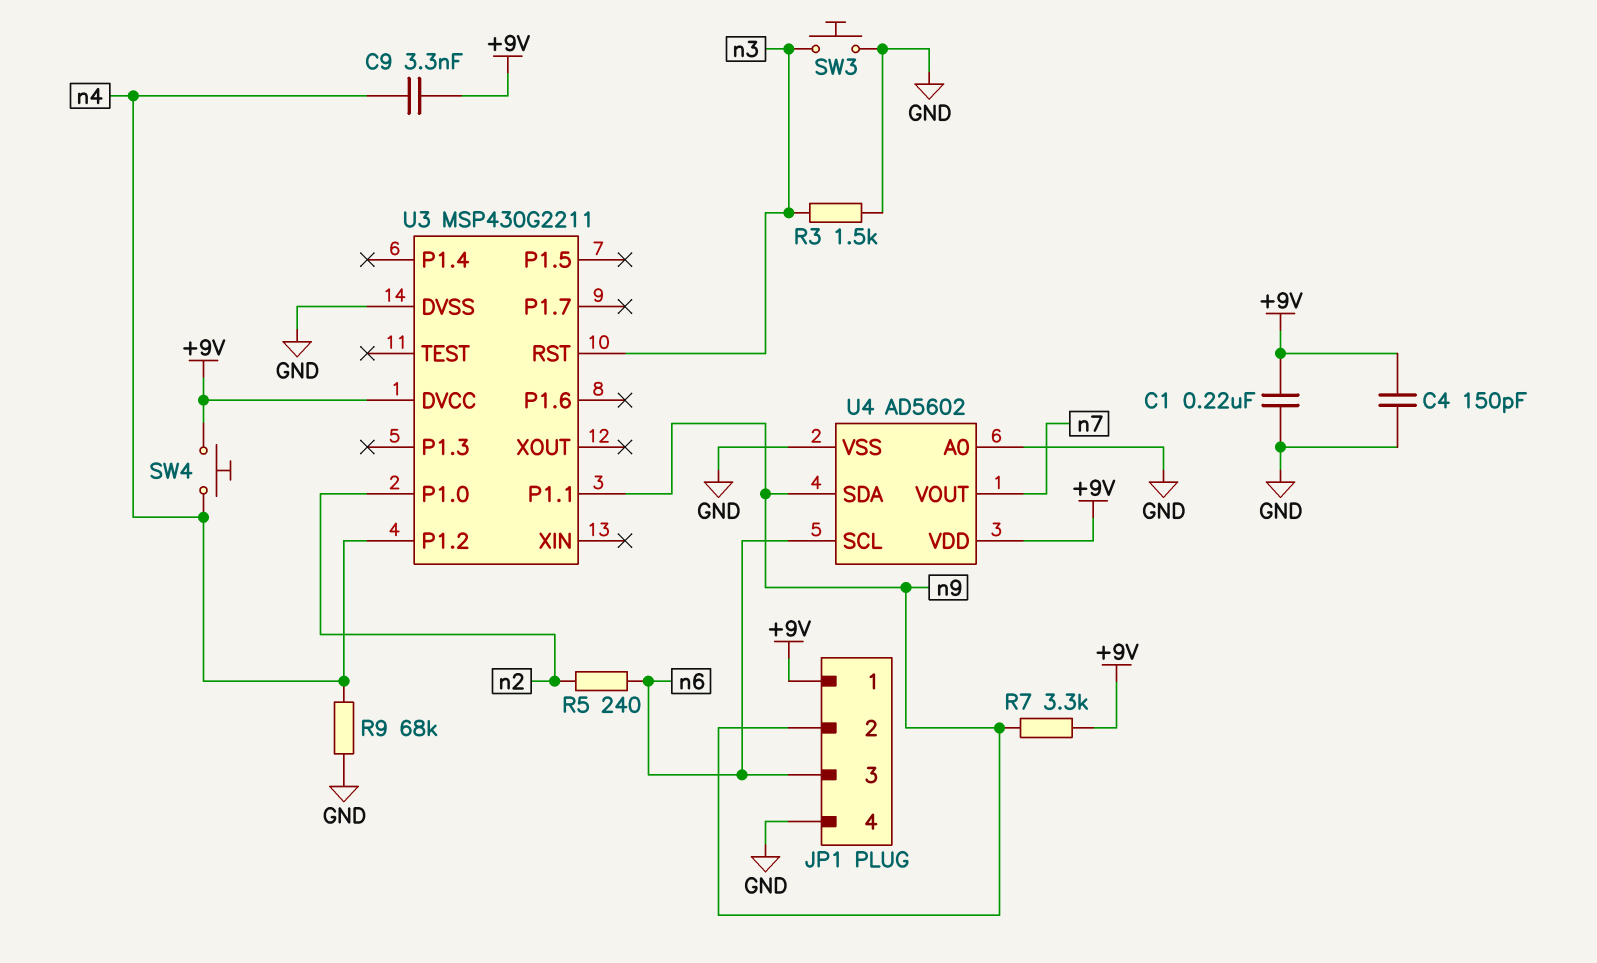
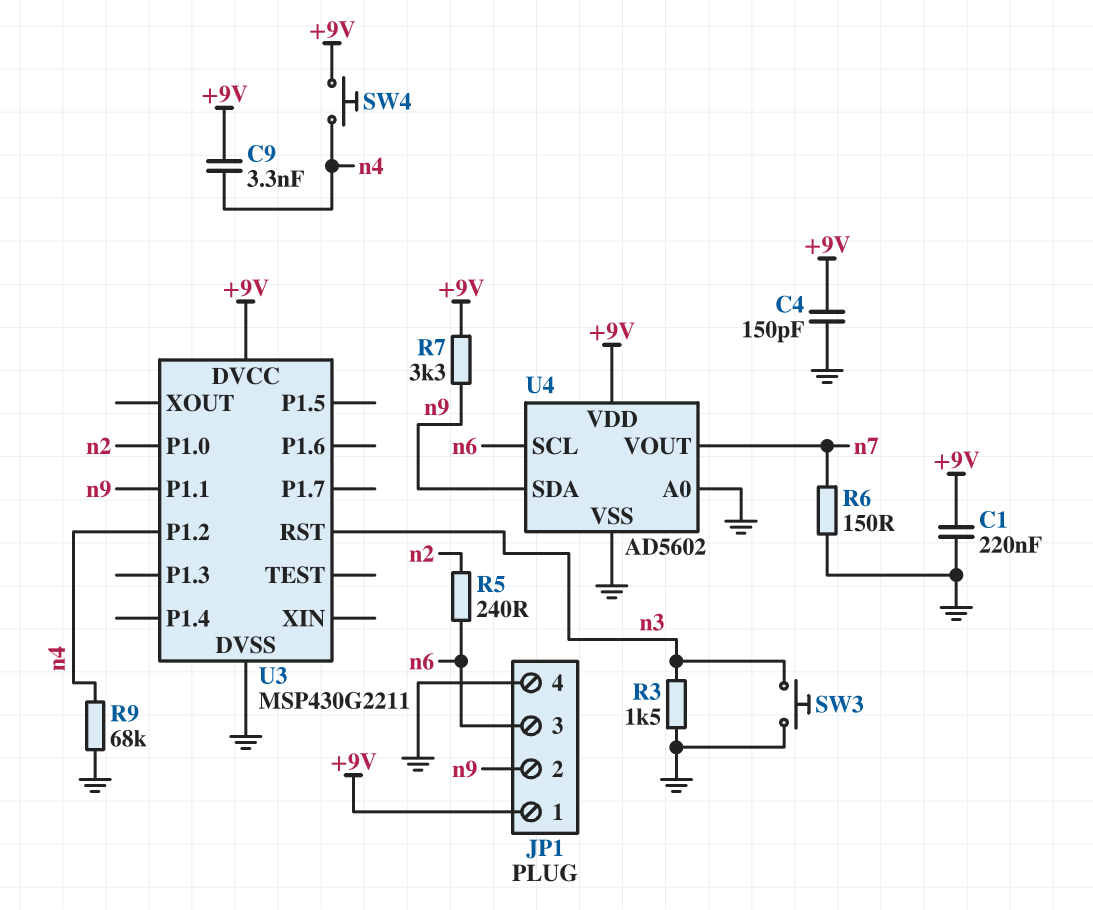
R6: none -> 150 (GND, n7)

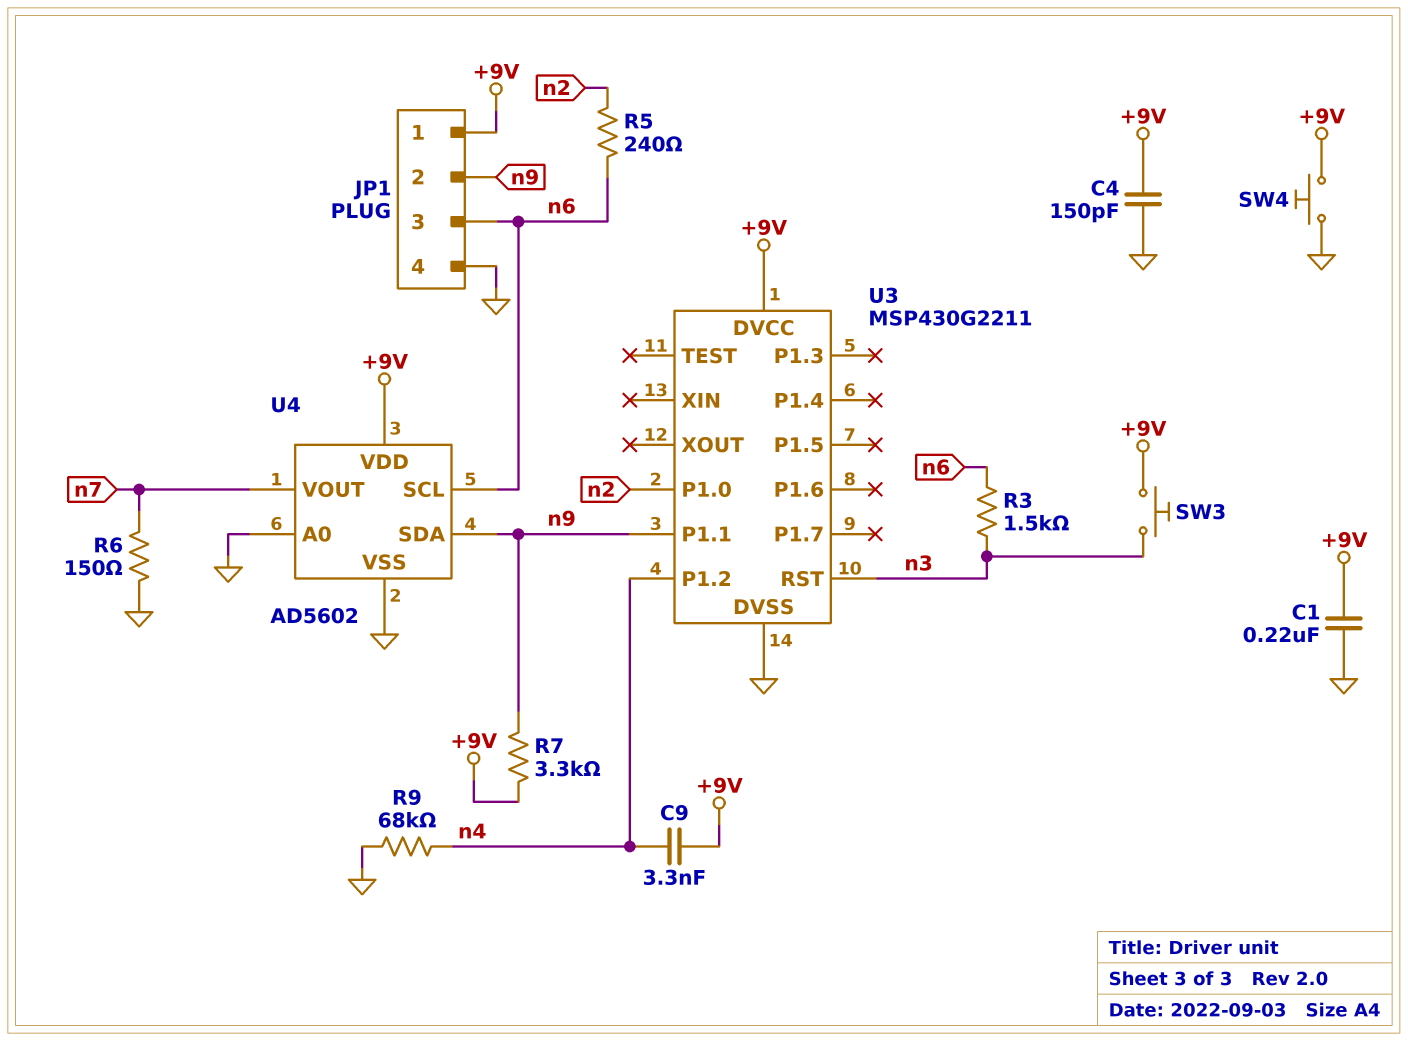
R3: 1.5k (GND, n3) -> 1.5k (n3, n6)
SW3: button (GND, n3) -> button (+9V, n3)
SW4: button (+9V, n4) -> button (+9V, GND)

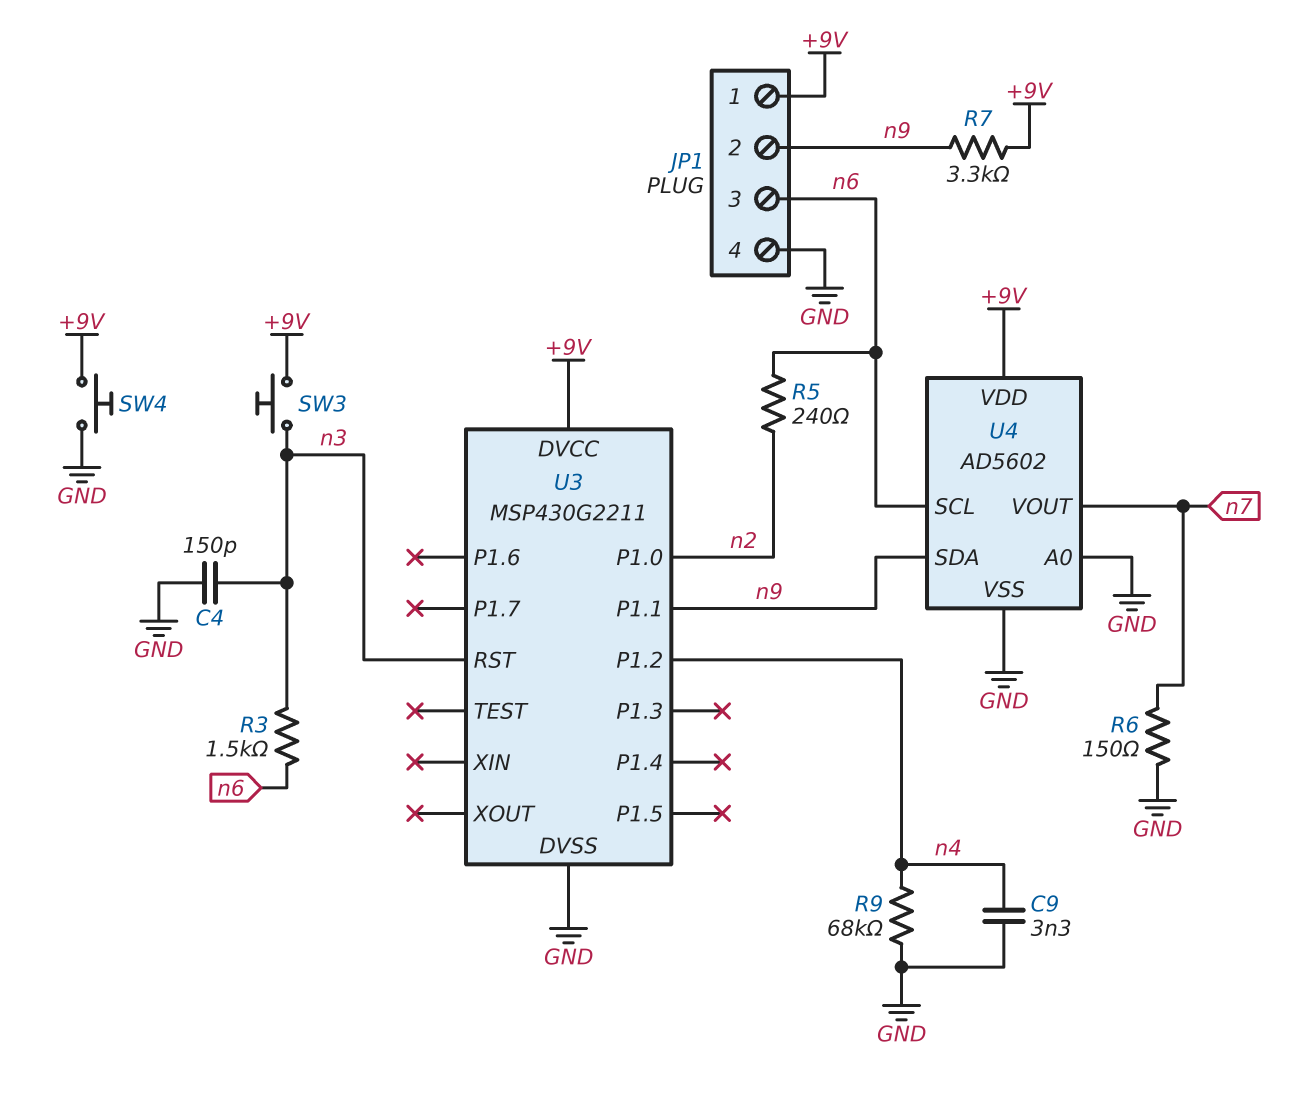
C1: 220nF (+9V, GND) -> none
C4: 150pF (+9V, GND) -> 150pF (GND, n3)
C9: 3.3nF (+9V, n4) -> 3.3nF (GND, n4)

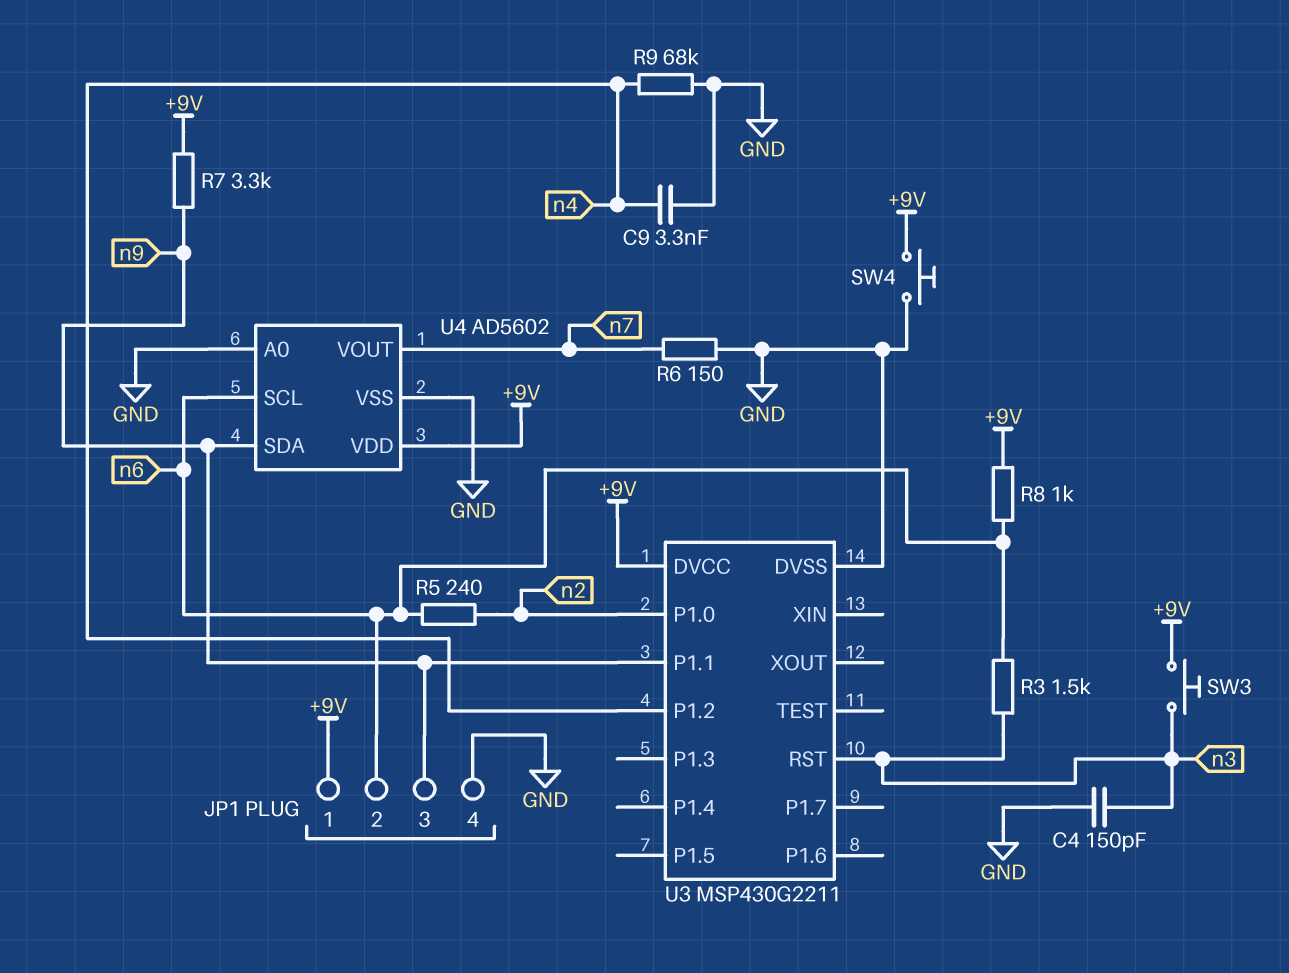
JP1 pin 2: n9 -> n6
JP1 pin 3: n6 -> n9
R8: none -> 1k (+9V, n6)

